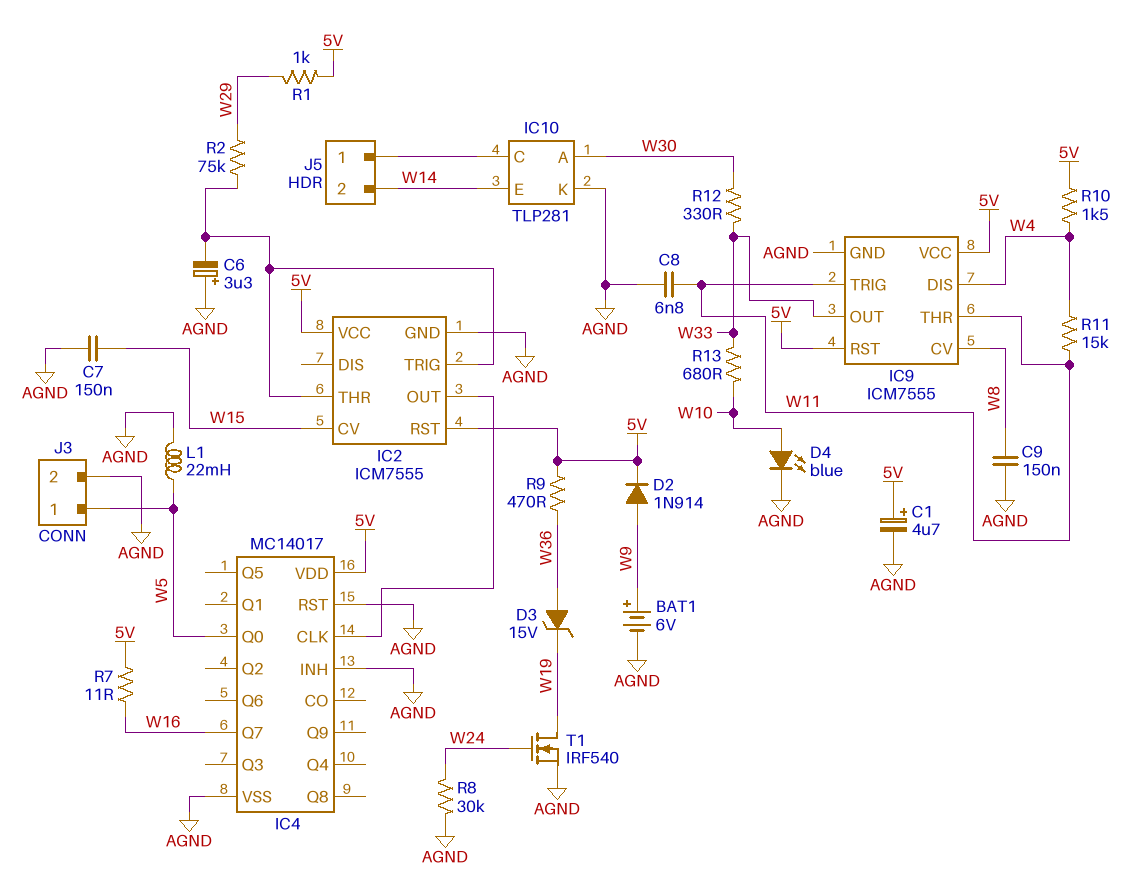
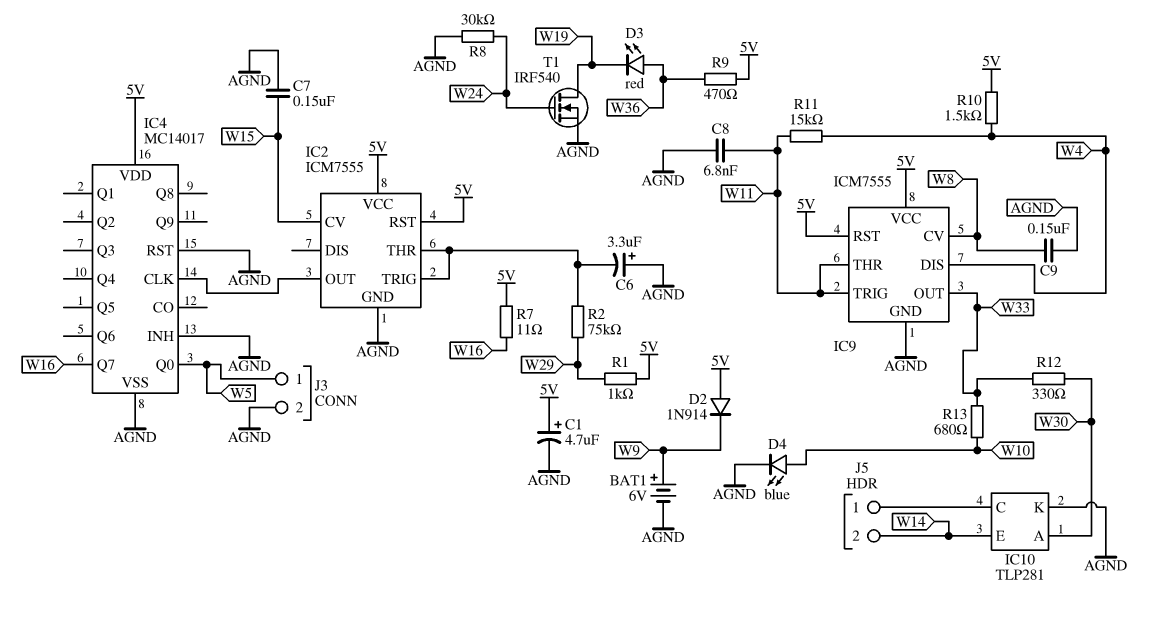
D2: diode 1N914 (A W9, K 5V) -> diode 1N914 (A 5V, K W9)
D3: zener 15V (A W36, K W19) -> LED red (A W36, K W19)
L1: 22mH (AGND, W5) -> none

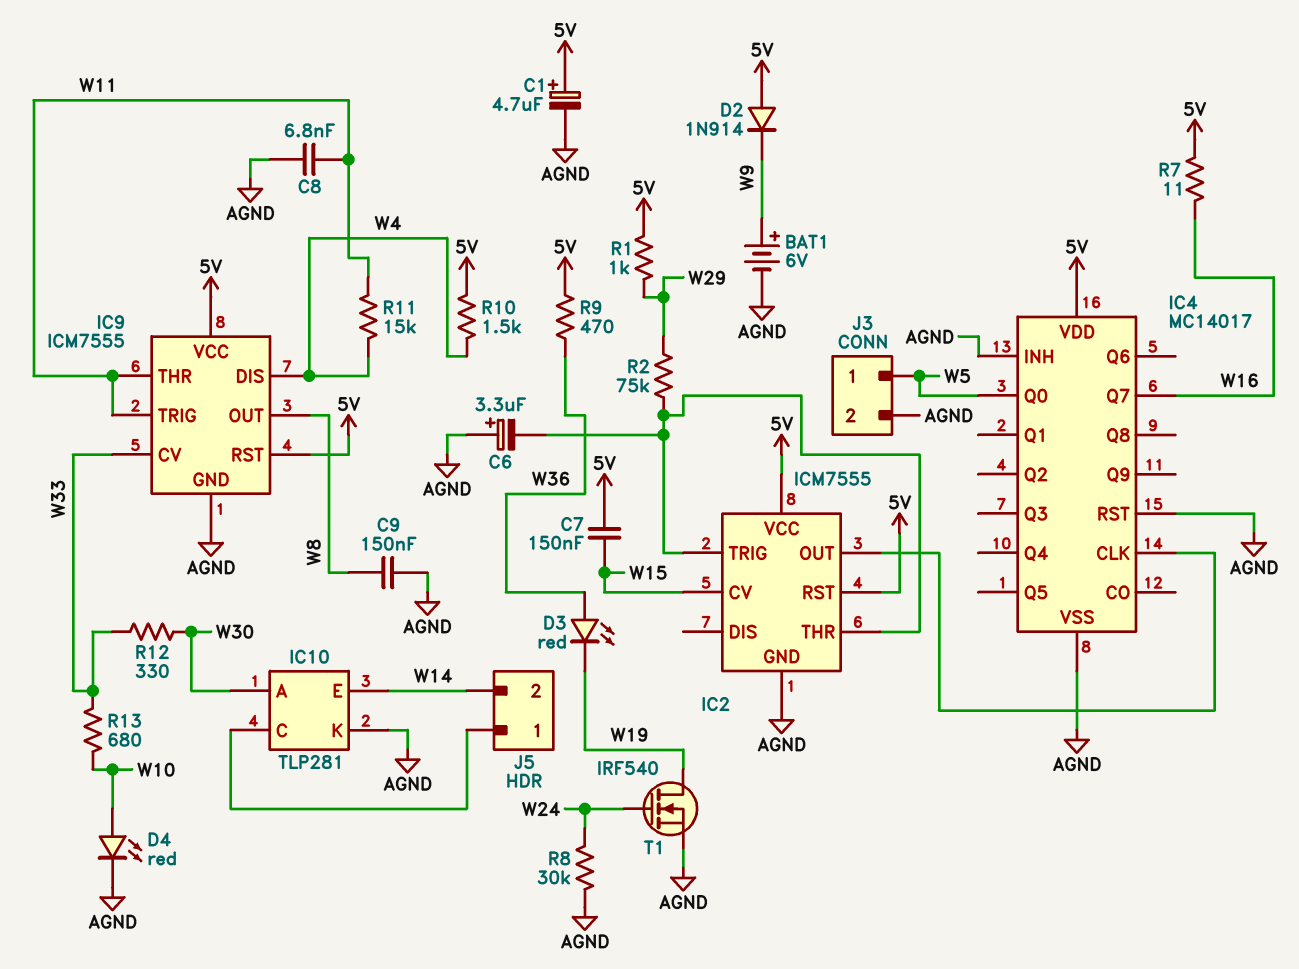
C7: 150nF (AGND, W15) -> 150nF (5V, W15)
D4: LED blue (A W10, K AGND) -> LED red (A W10, K AGND)
IC9 pin CV: W8 -> W33
IC9 pin OUT: W33 -> W8

